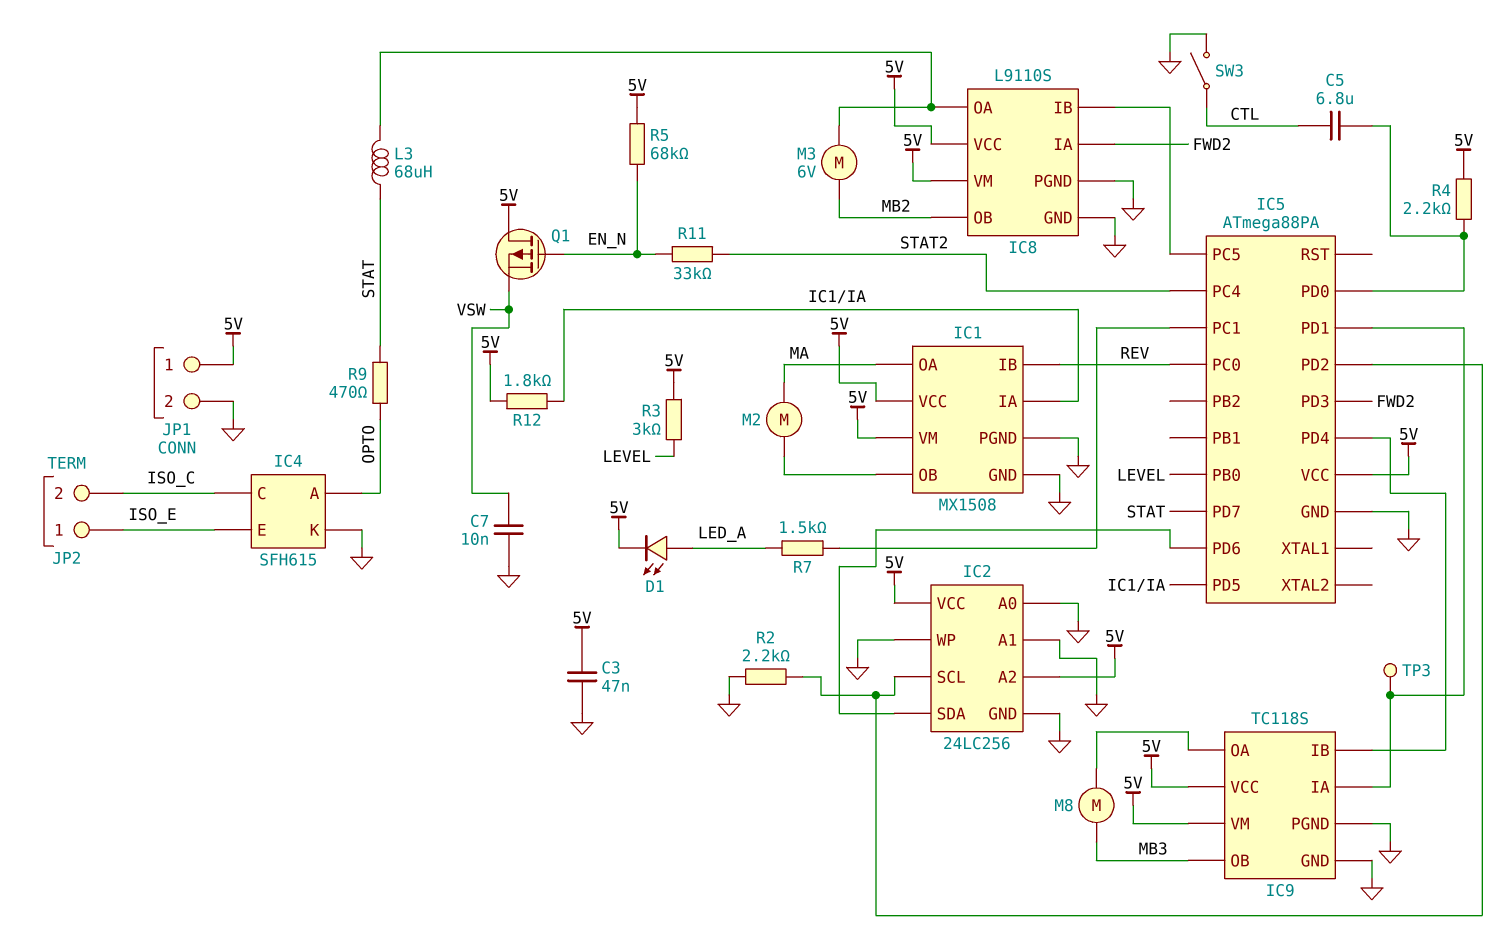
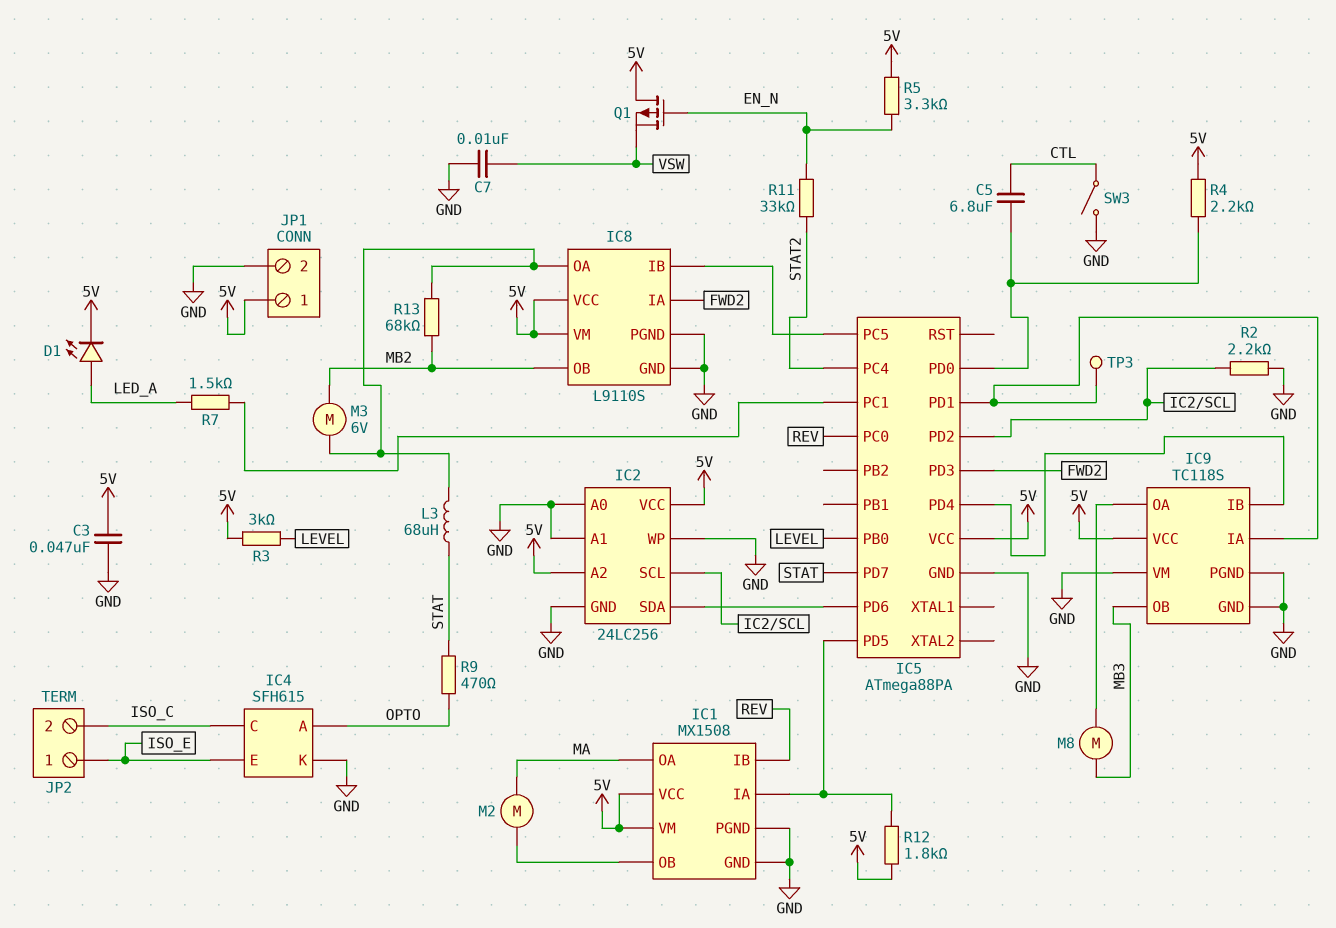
IC9 pin VM: 5V -> GND
R5: 68k (5V, EN_N) -> 3.3k (5V, EN_N)
R13: none -> 68k (IC8/OA, MB2)

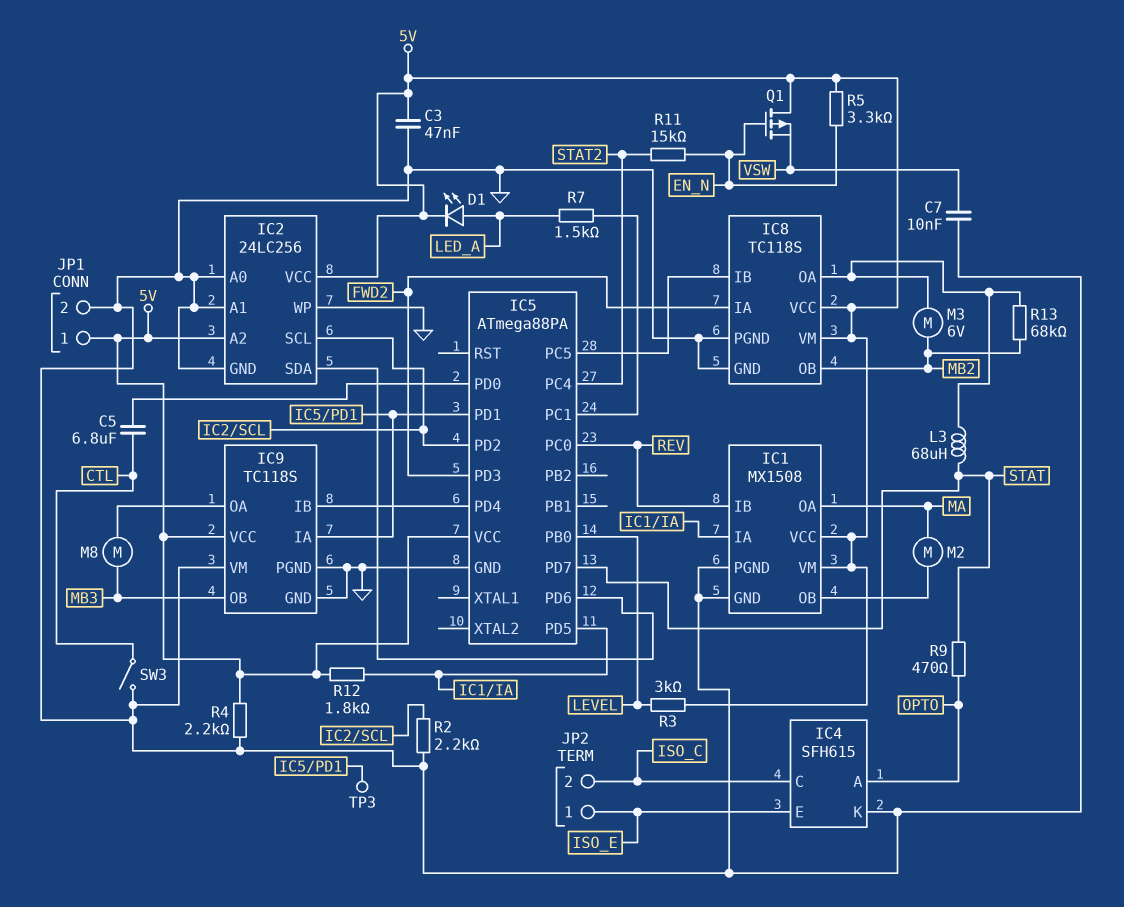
IC8: L9110S -> TC118S
R4: 2.2k (5V, IC5/PD0) -> 2.2k (5V, GND)
R11: 33k (EN_N, STAT2) -> 15k (EN_N, STAT2)

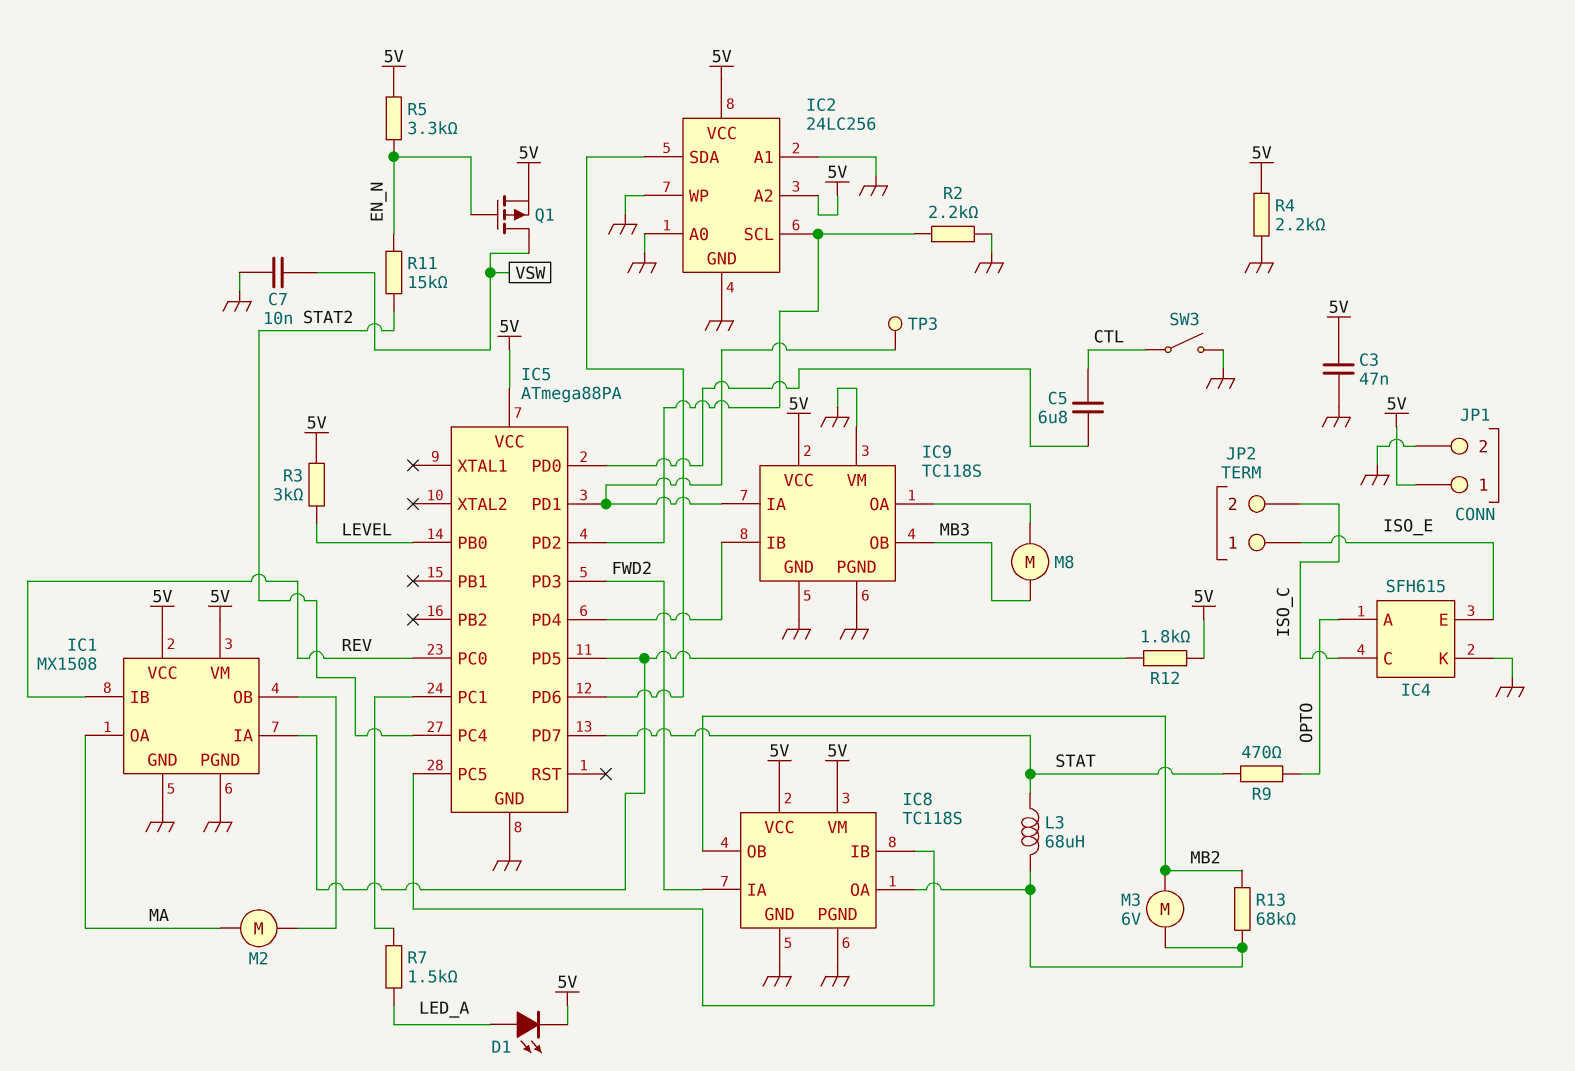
Q1: PMOS (G EN_N, D 5V, S VSW) -> PMOS (G EN_N, D VSW, S 5V)

